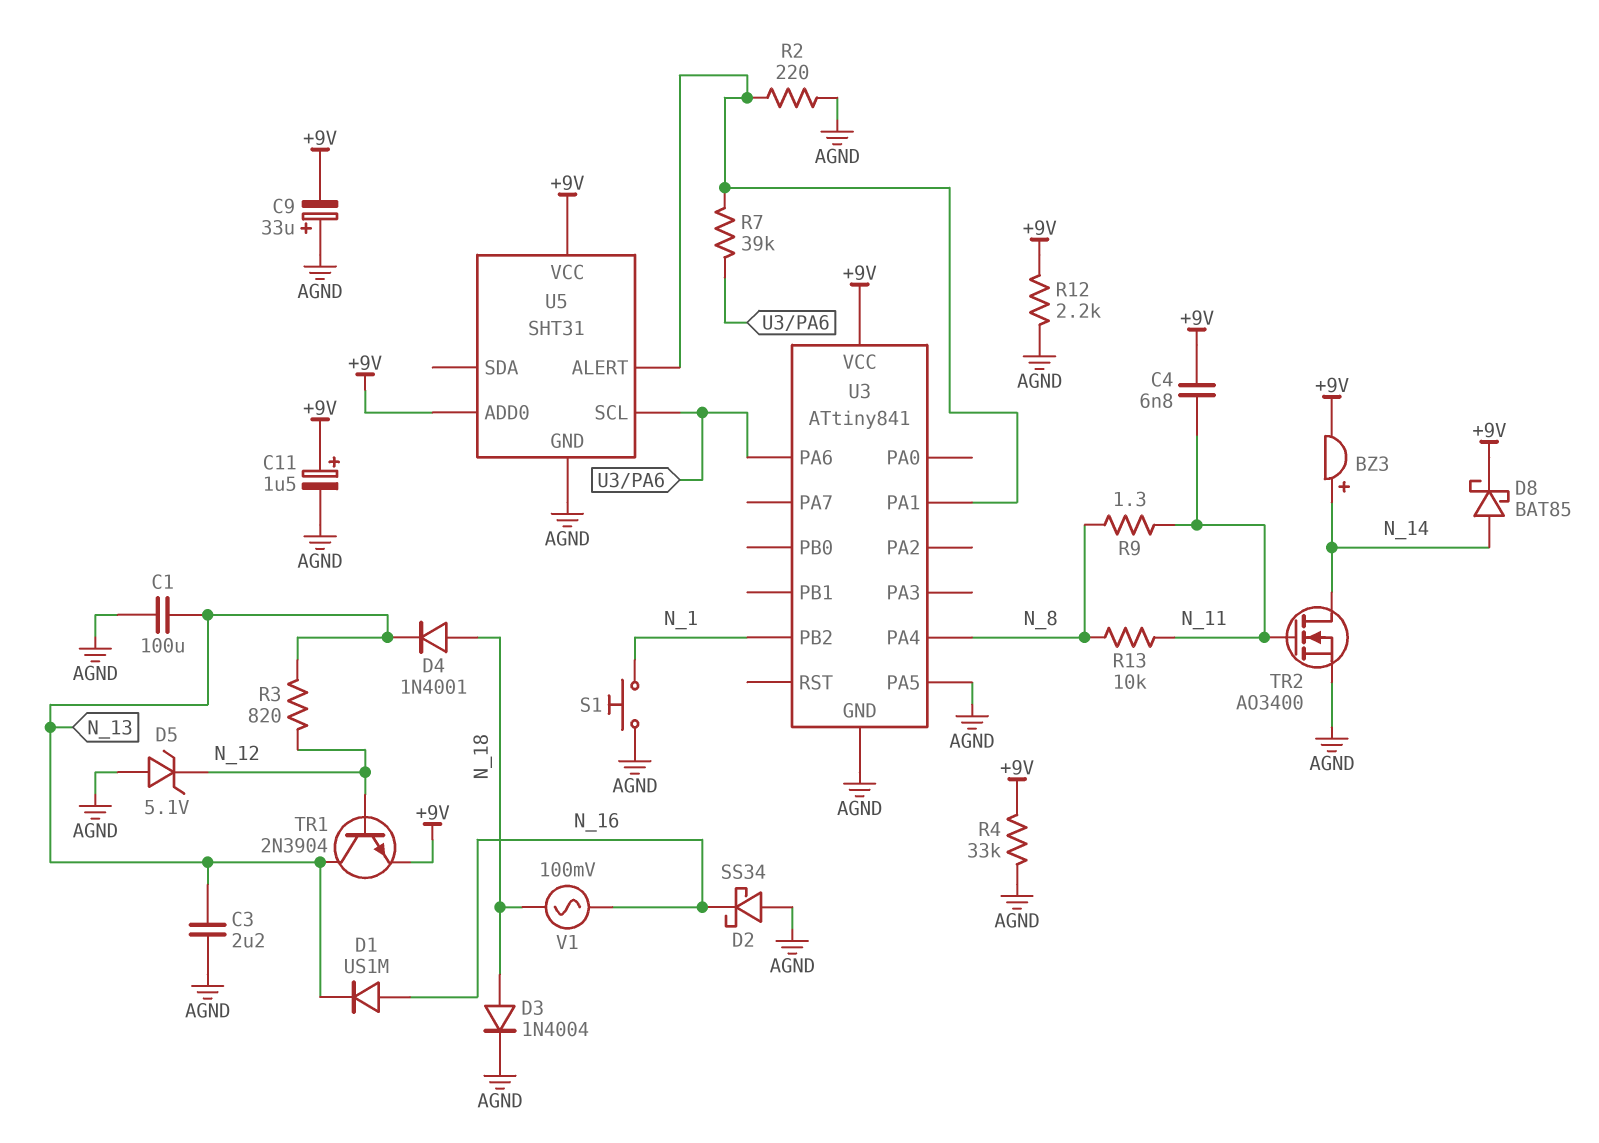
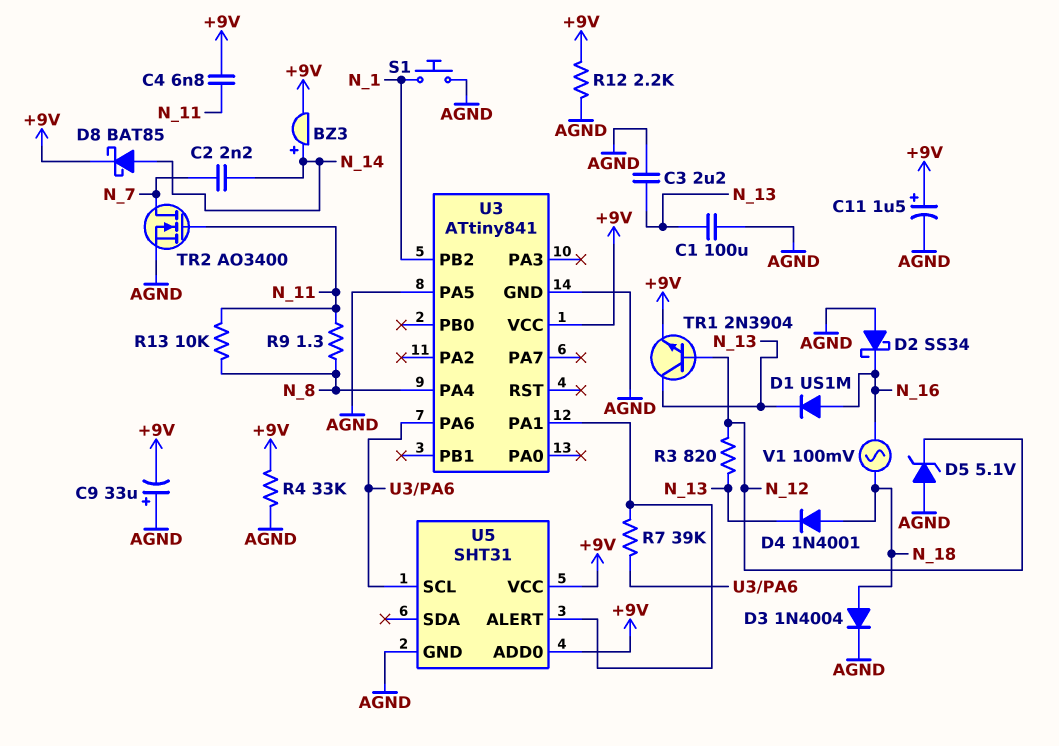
C2: none -> 2.2nF (N_7, N_14)
R2: 220 (AGND, U3/PA1) -> none
TR2: NMOS AO3400 (G N_11, D N_14, S AGND) -> NMOS AO3400 (G N_11, D N_7, S AGND)

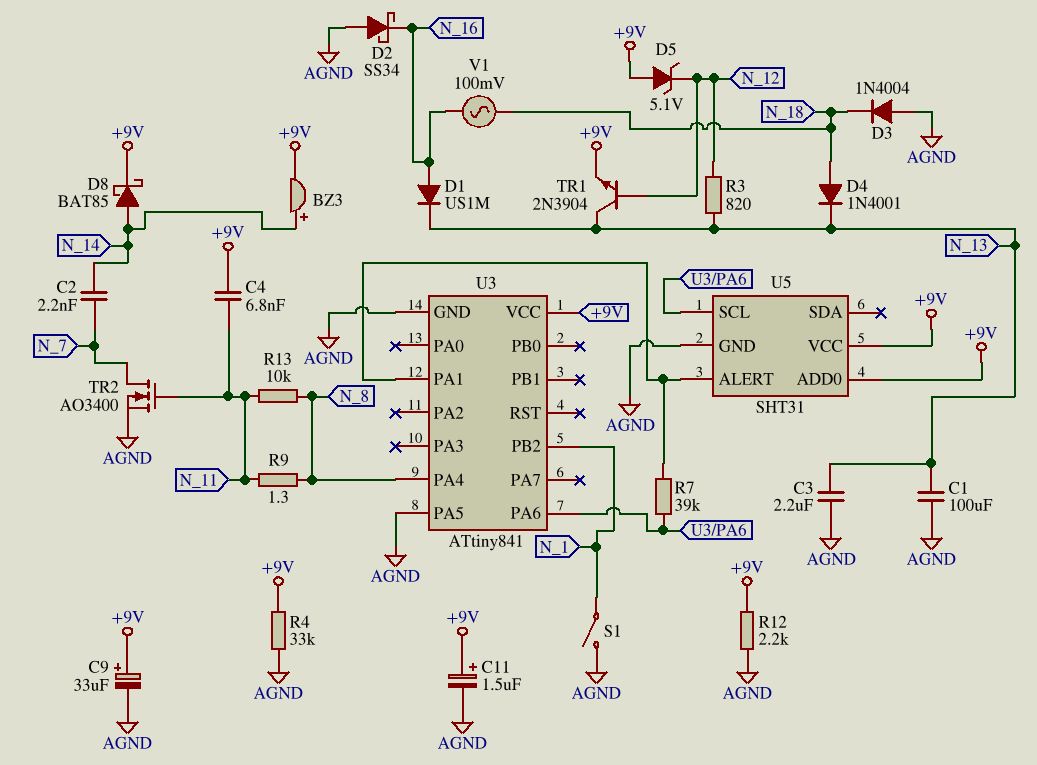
C9: 33uF (plus AGND, minus +9V) -> 33uF (plus +9V, minus AGND)
D3: diode 1N4004 (A N_18, K AGND) -> diode 1N4004 (A AGND, K N_18)
D5: zener 5.1V (A AGND, K N_12) -> zener 5.1V (A +9V, K N_12)
S1: button (AGND, N_1) -> switch (AGND, N_1)

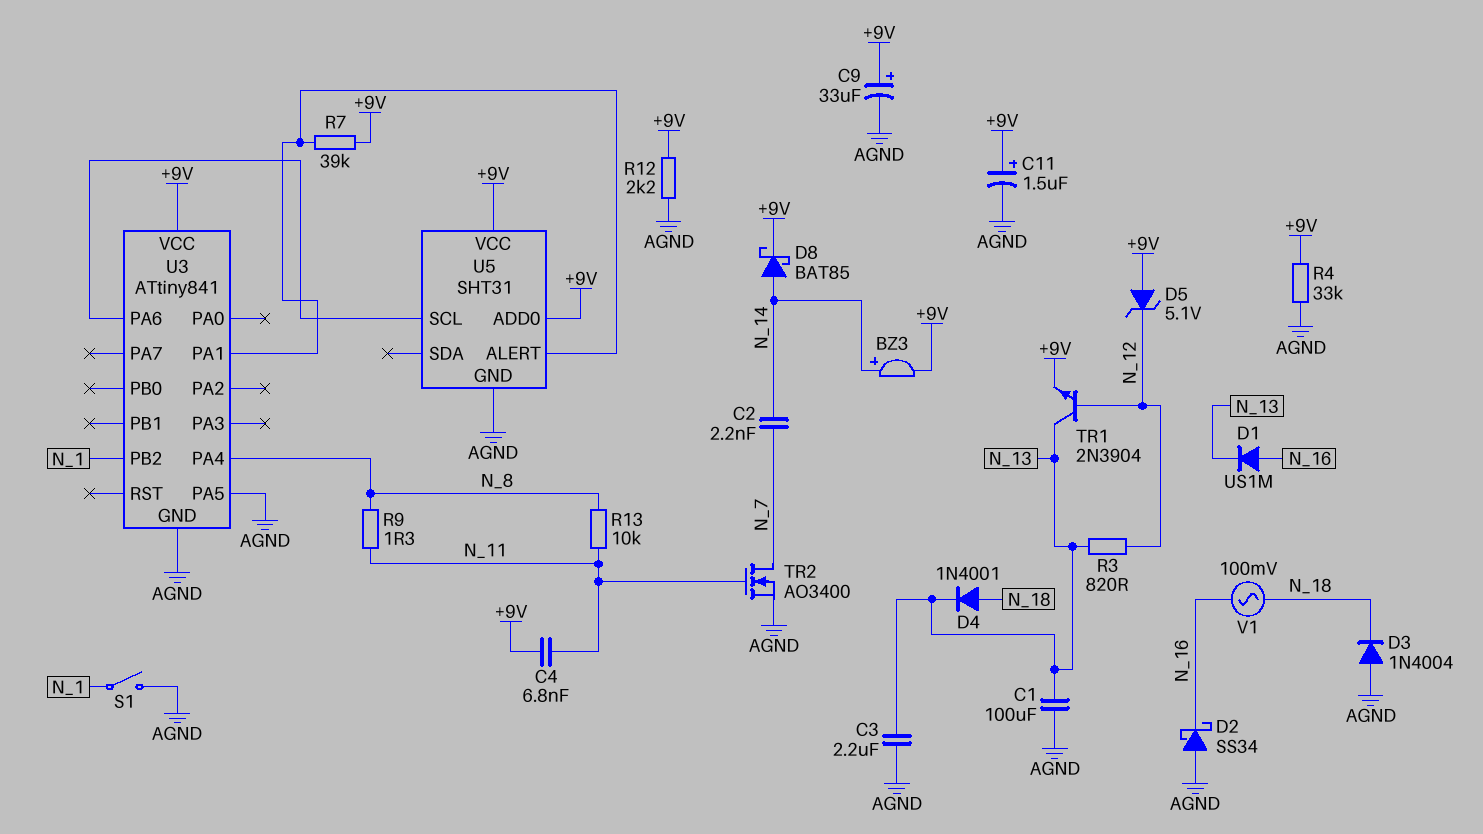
R7: 39k (U3/PA1, U3/PA6) -> 39k (+9V, U3/PA1)

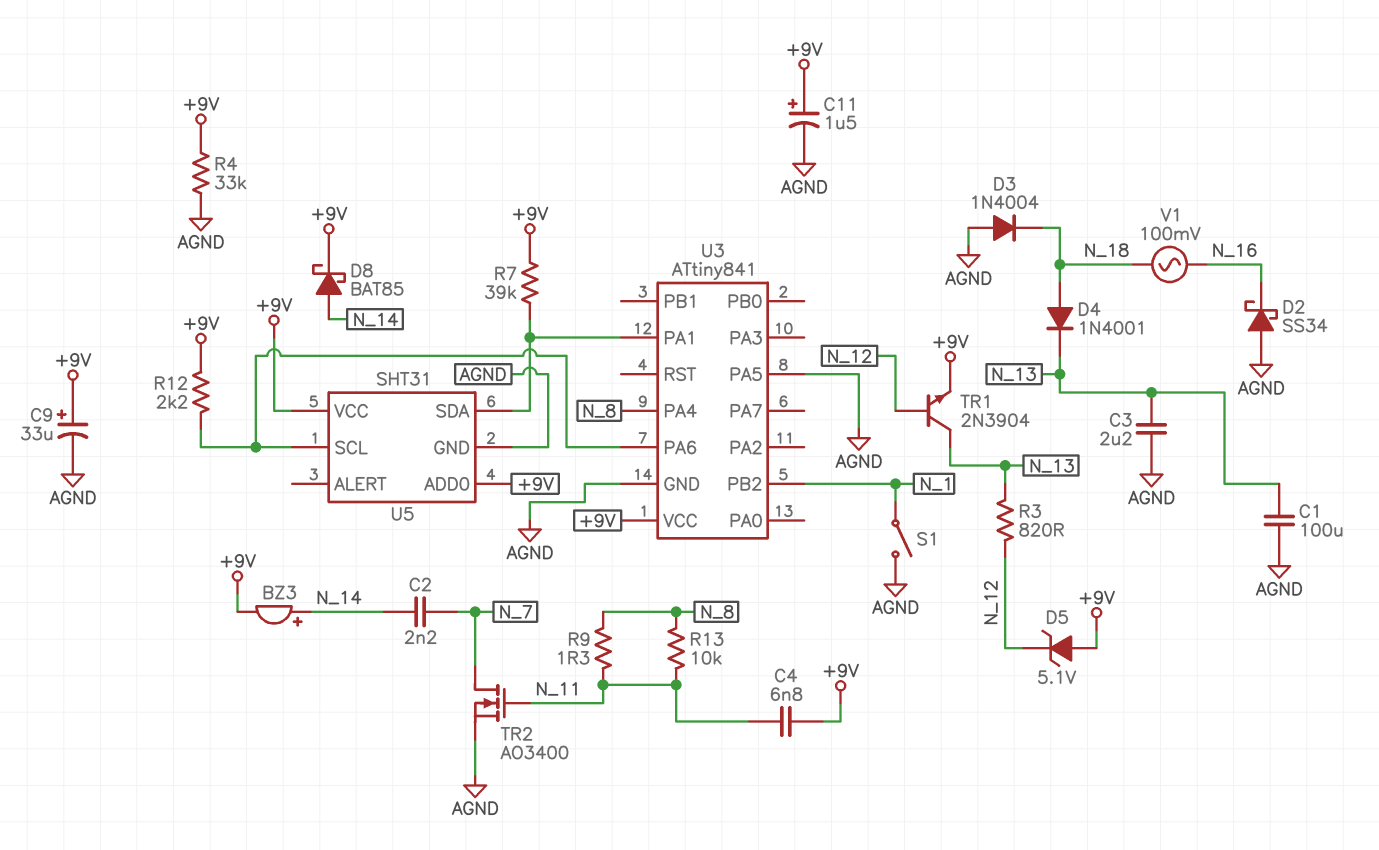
D1: diode US1M (A N_16, K N_13) -> none
R12: 2.2k (+9V, AGND) -> 2.2k (+9V, U3/PA6)
U5 pin ALERT: U3/PA1 -> none
U5 pin SDA: none -> U3/PA1

